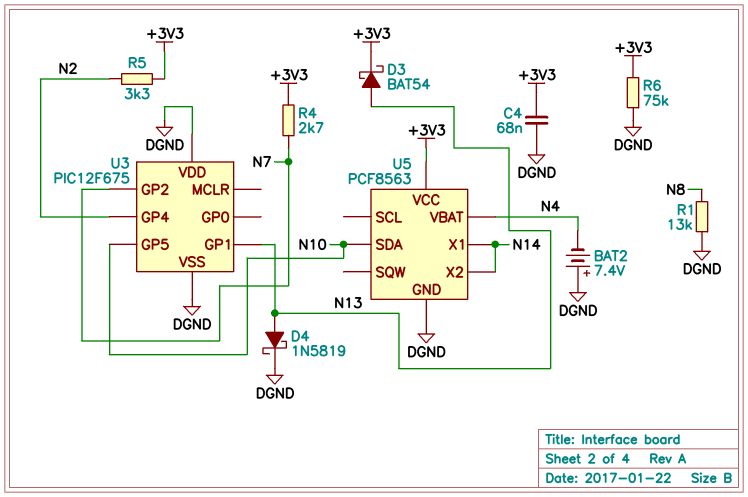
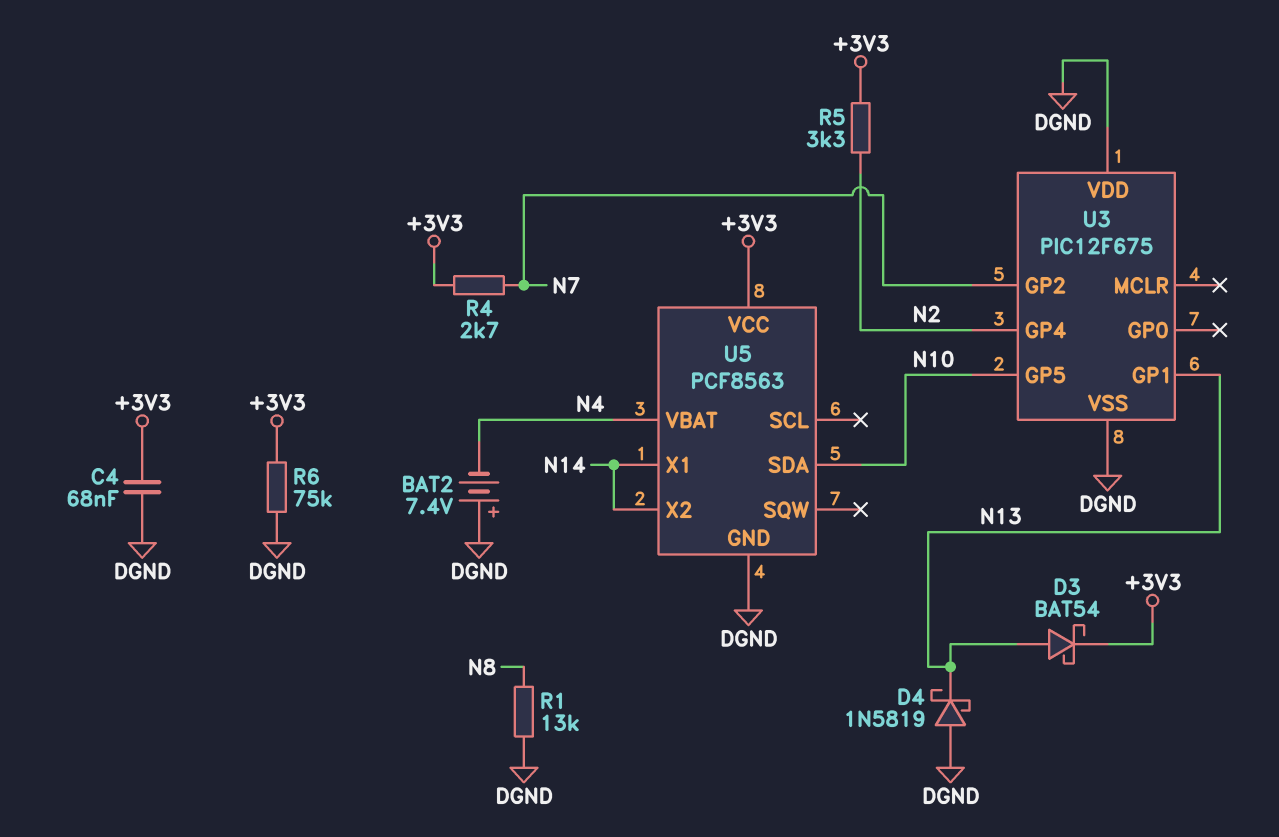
D4: schottky 1N5819 (A N13, K DGND) -> schottky 1N5819 (A DGND, K N13)

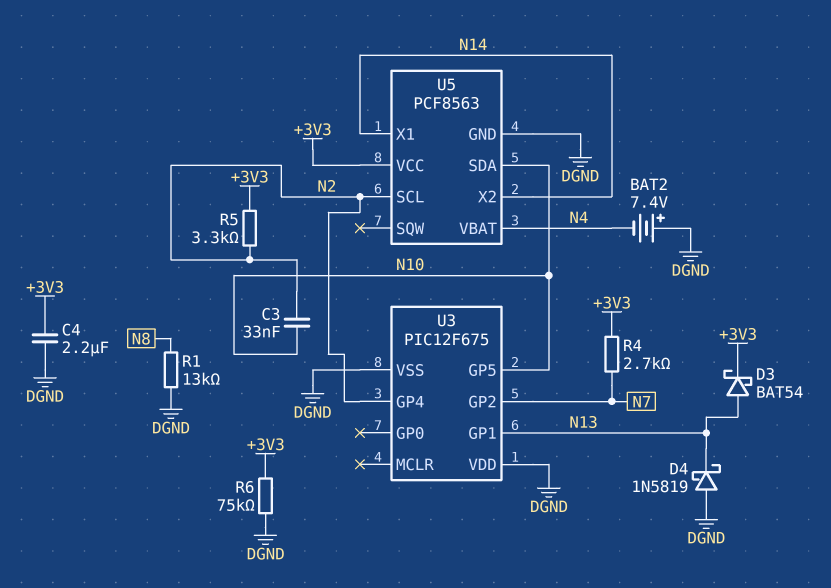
C3: none -> 33nF (N2, N10)
C4: 68nF (+3V3, DGND) -> 2.2uF (+3V3, DGND)
U5 pin SCL: none -> N2

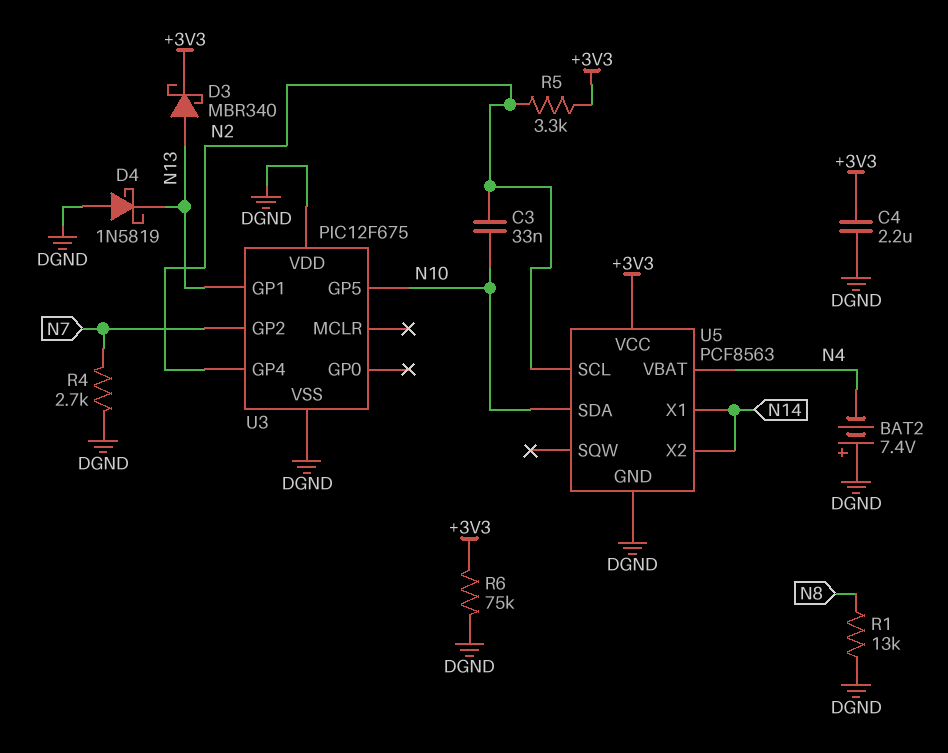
D3: schottky BAT54 (A N13, K +3V3) -> schottky MBR340 (A N13, K +3V3)
R4: 2.7k (+3V3, N7) -> 2.7k (DGND, N7)

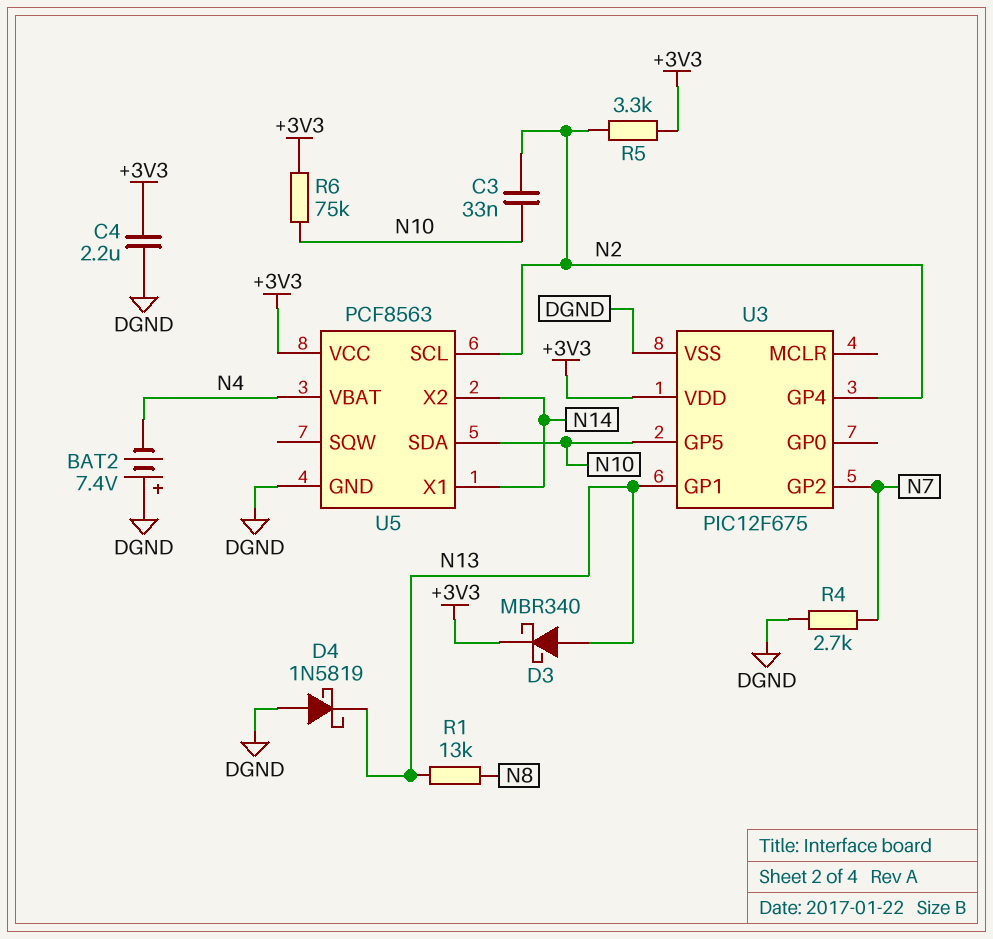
R1: 13k (DGND, N8) -> 13k (N8, N13)
R6: 75k (+3V3, DGND) -> 75k (+3V3, N10)
U3 pin VDD: DGND -> +3V3

